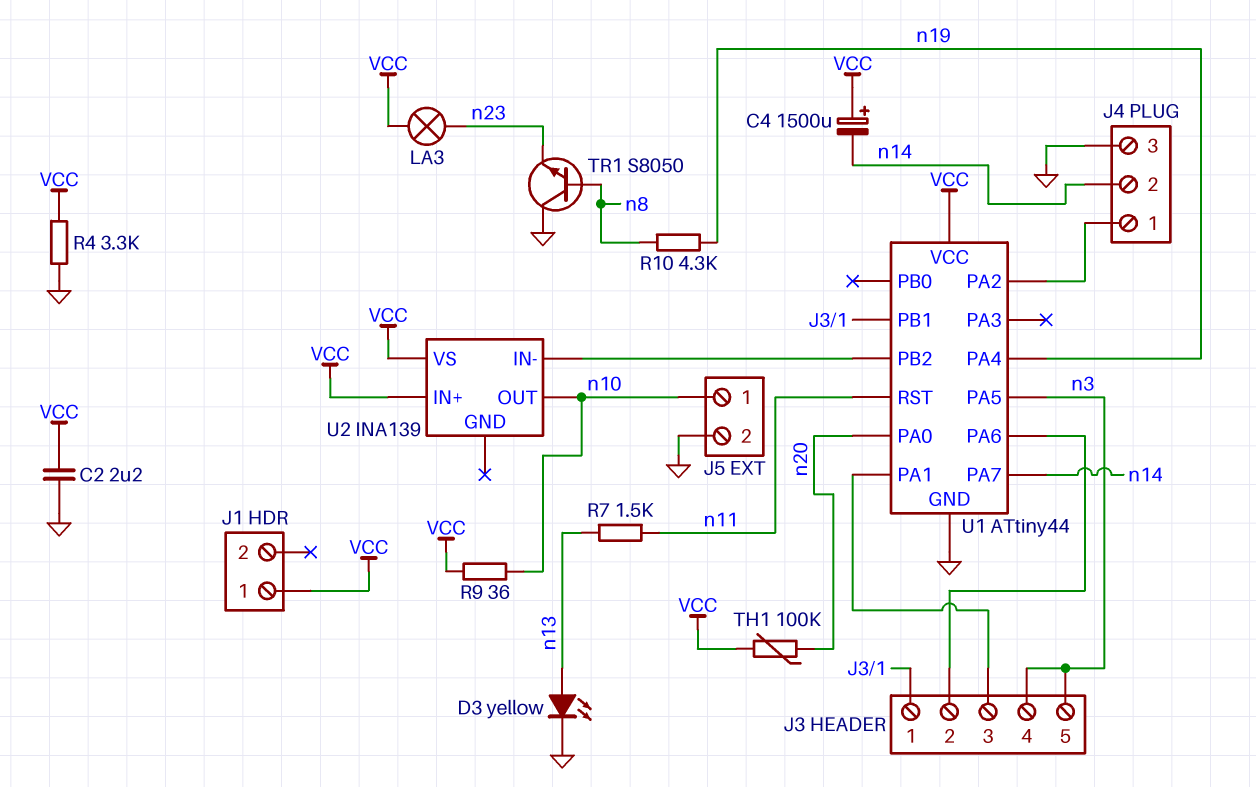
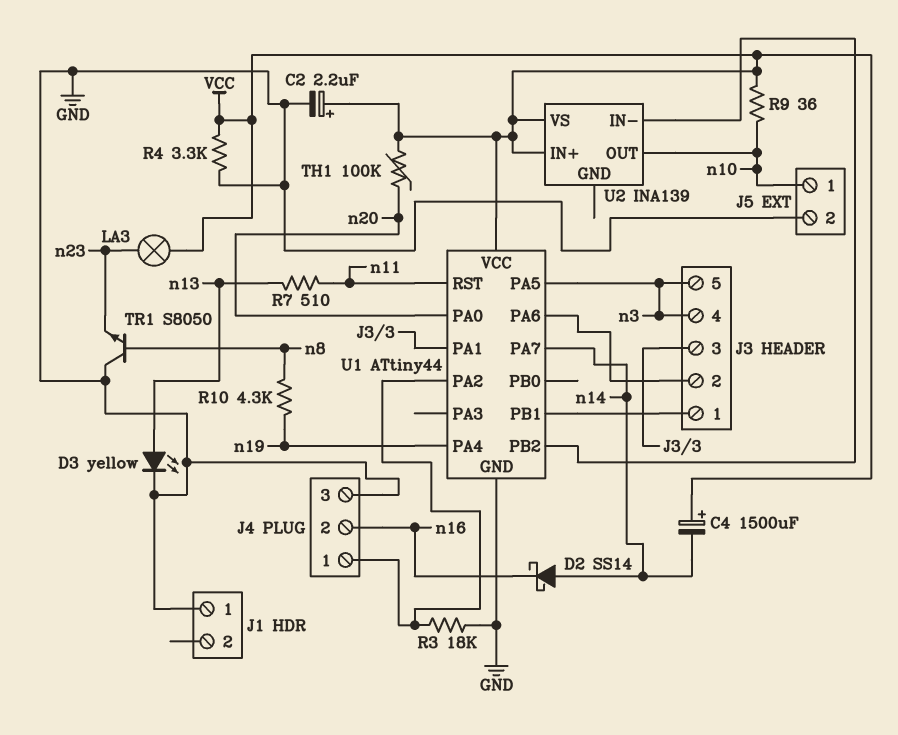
C2: 2.2uF (GND, VCC) -> 2.2uF (plus VCC, minus GND)
D2: none -> schottky SS14 (A n14, K n16)
J1 pin 1: VCC -> GND
J4 pin 2: n14 -> n16
R3: none -> 18k (GND, J4/1)
R7: 1.5k (n11, n13) -> 510 (n11, n13)

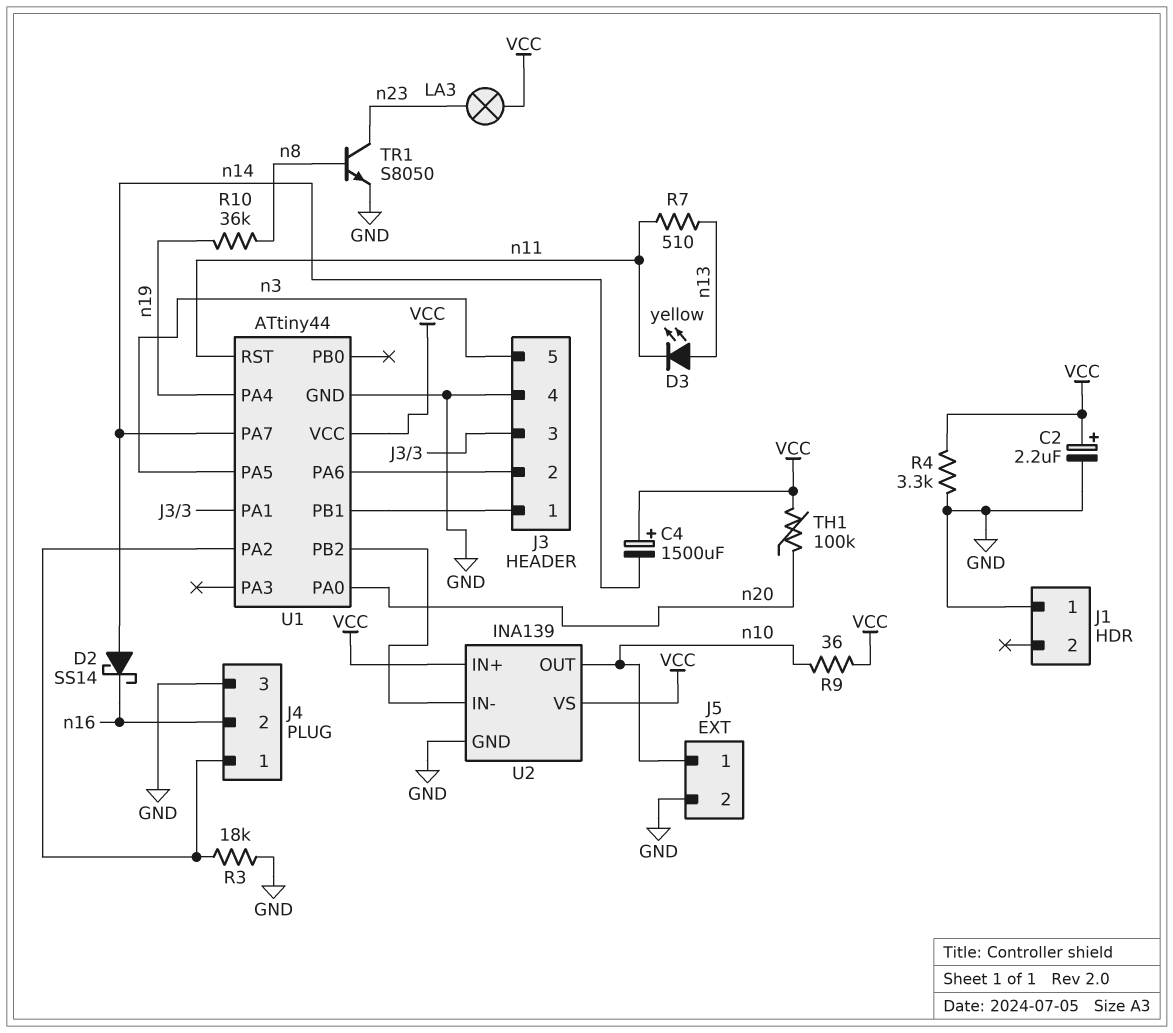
D3: LED yellow (A n13, K GND) -> LED yellow (A n13, K n11)
J3 pin 4: n3 -> GND
R10: 4.3k (n8, n19) -> 36k (n8, n19)
TR1: NPN S8050 (B n8, C GND, E n23) -> NPN S8050 (B n8, C n23, E GND)
U2 pin GND: none -> GND

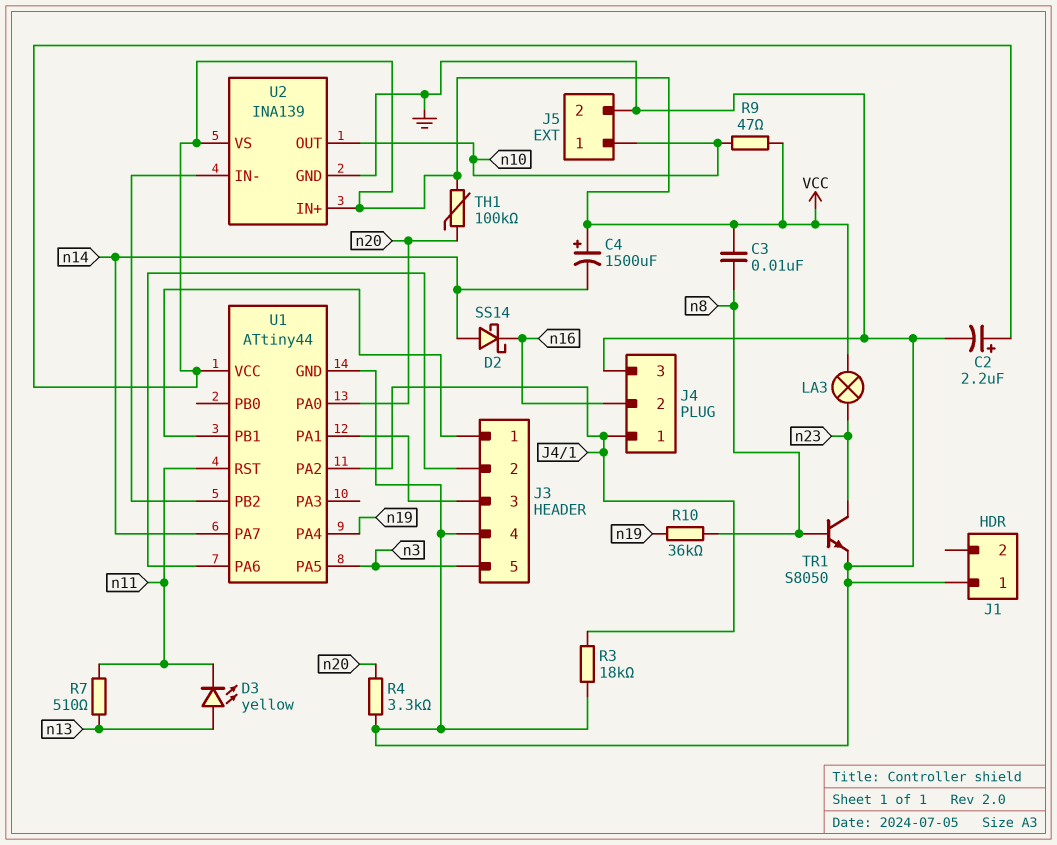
C3: none -> 10nF (VCC, n8)
R4: 3.3k (GND, VCC) -> 3.3k (GND, n20)
R9: 36 (VCC, n10) -> 47 (VCC, n10)

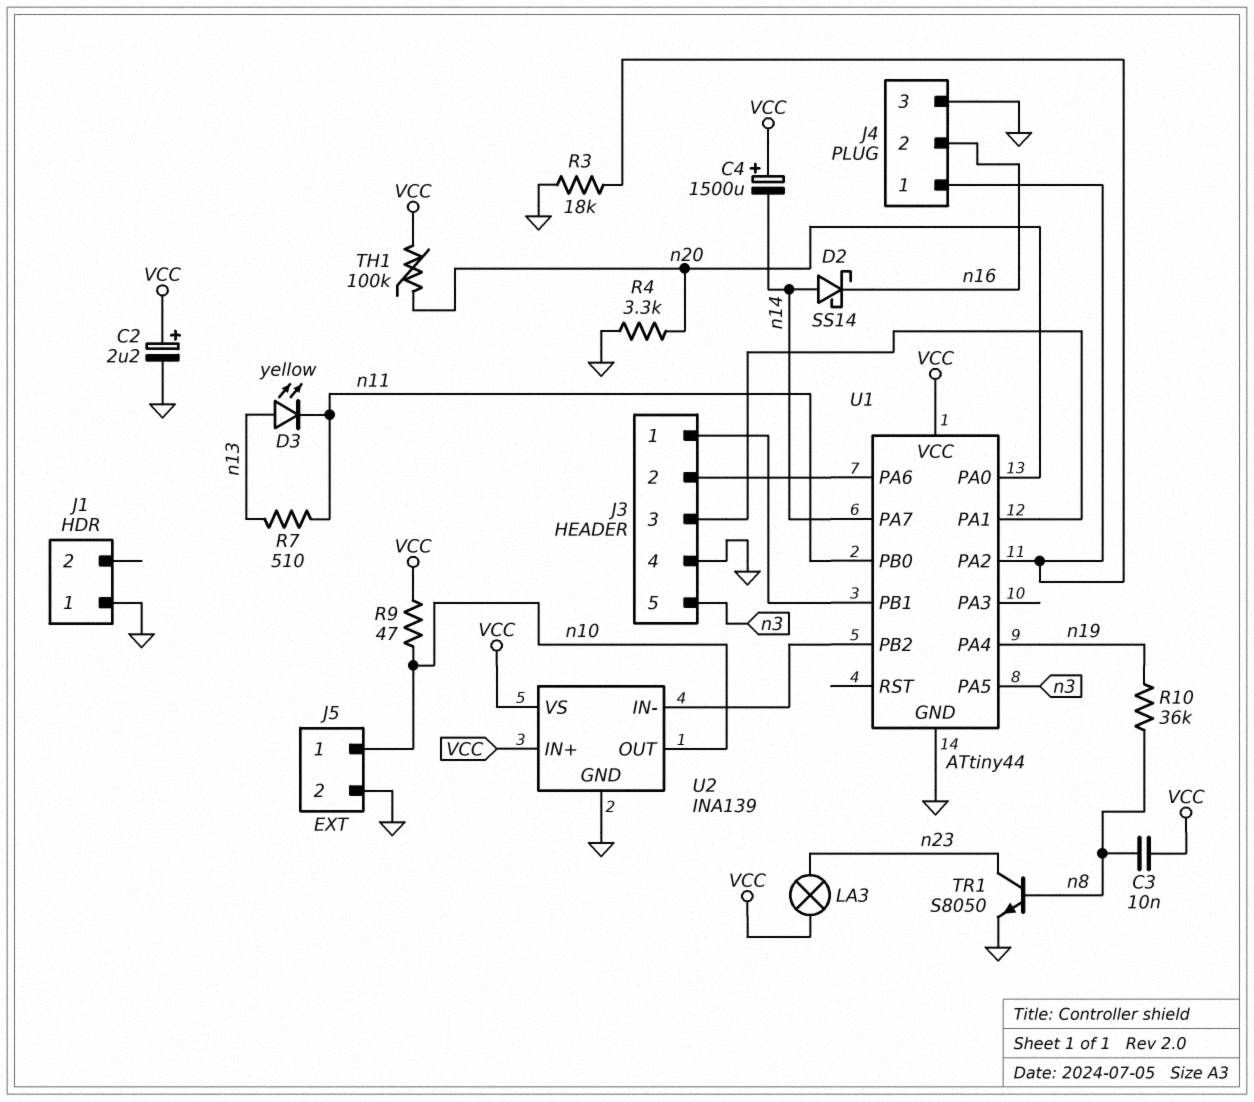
U1 pin PB0: none -> n11
U1 pin RST: n11 -> none

